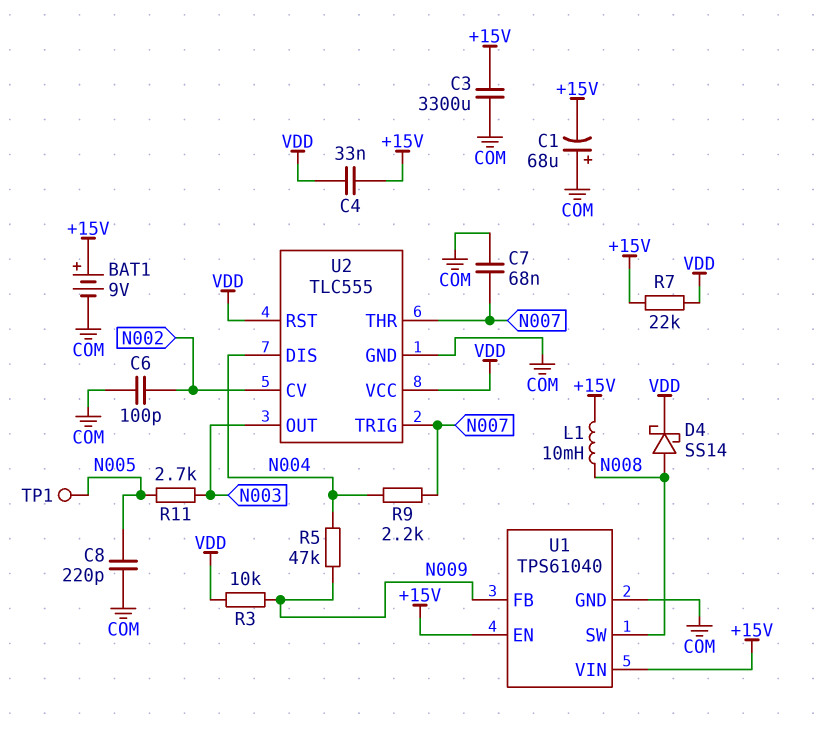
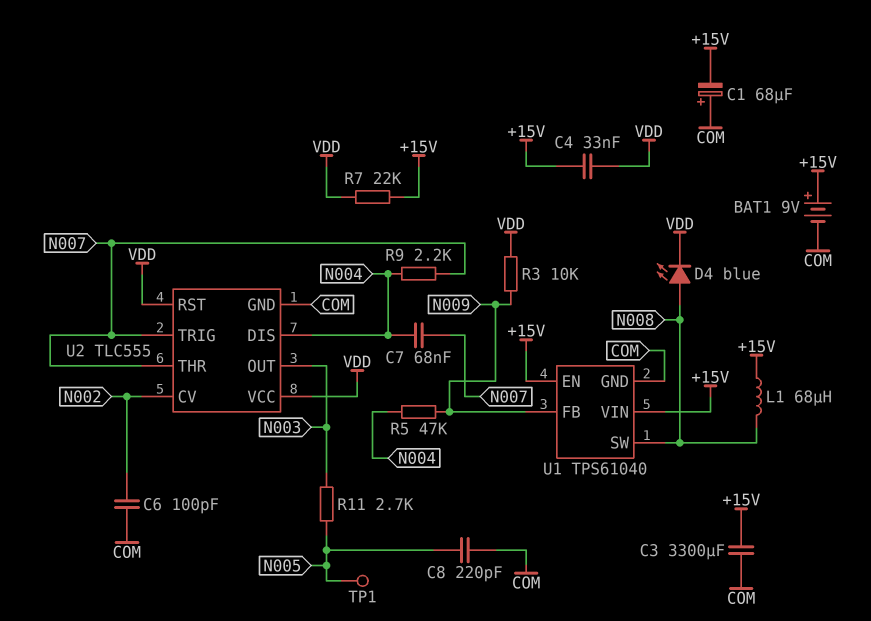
C7: 68nF (COM, N007) -> 68nF (N004, N007)
D4: schottky SS14 (A N008, K VDD) -> LED blue (A N008, K VDD)
L1: 10mH (+15V, N008) -> 68uH (+15V, N008)

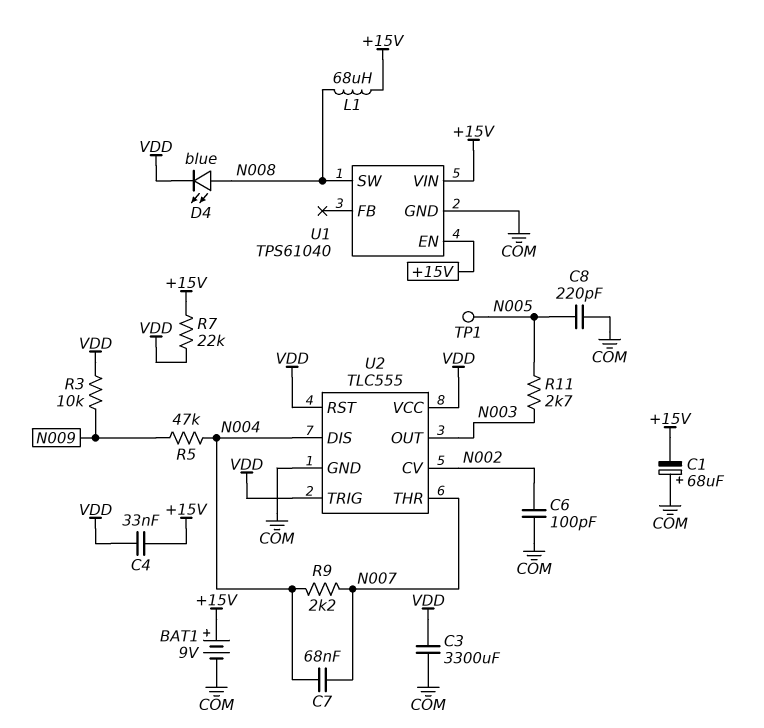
C3: 3300uF (+15V, COM) -> 3300uF (COM, VDD)
U1 pin FB: N009 -> none
U2 pin TRIG: N007 -> VDD

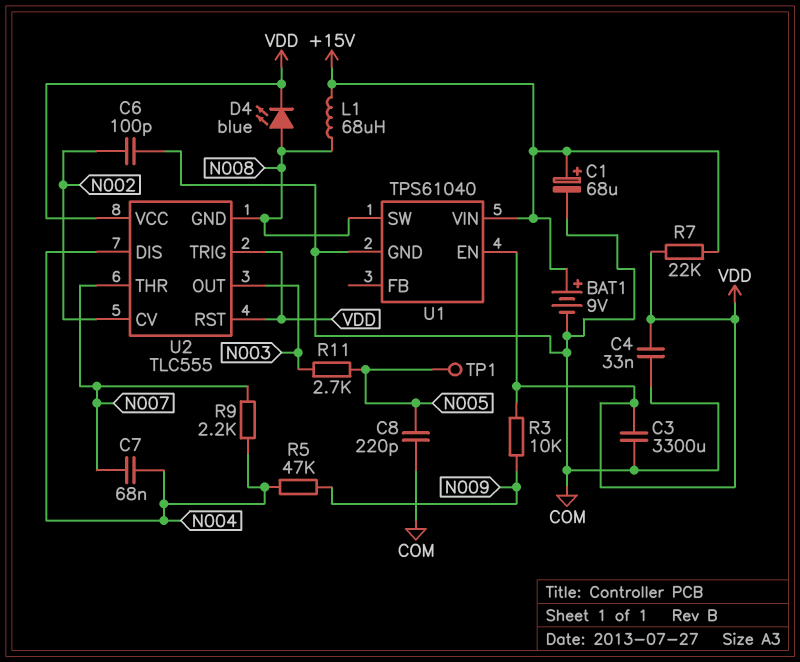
C1: 68uF (plus COM, minus +15V) -> 68uF (plus +15V, minus COM)
C4: 33nF (+15V, VDD) -> 33nF (COM, VDD)
U1 pin EN: +15V -> VDD
U2 pin GND: COM -> N008

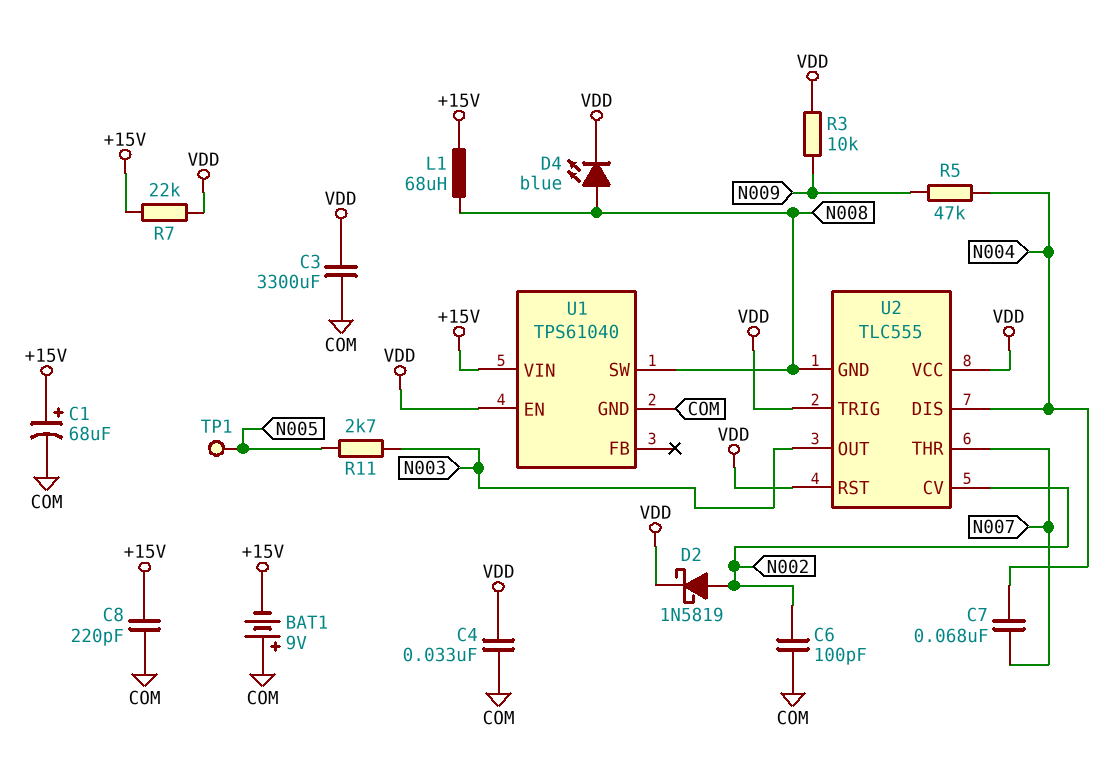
BAT1: 9V (plus +15V, minus COM) -> 9V (plus COM, minus +15V)
C8: 220pF (COM, N005) -> 220pF (+15V, COM)
D2: none -> schottky 1N5819 (A N002, K VDD)
R9: 2.2k (N004, N007) -> none

